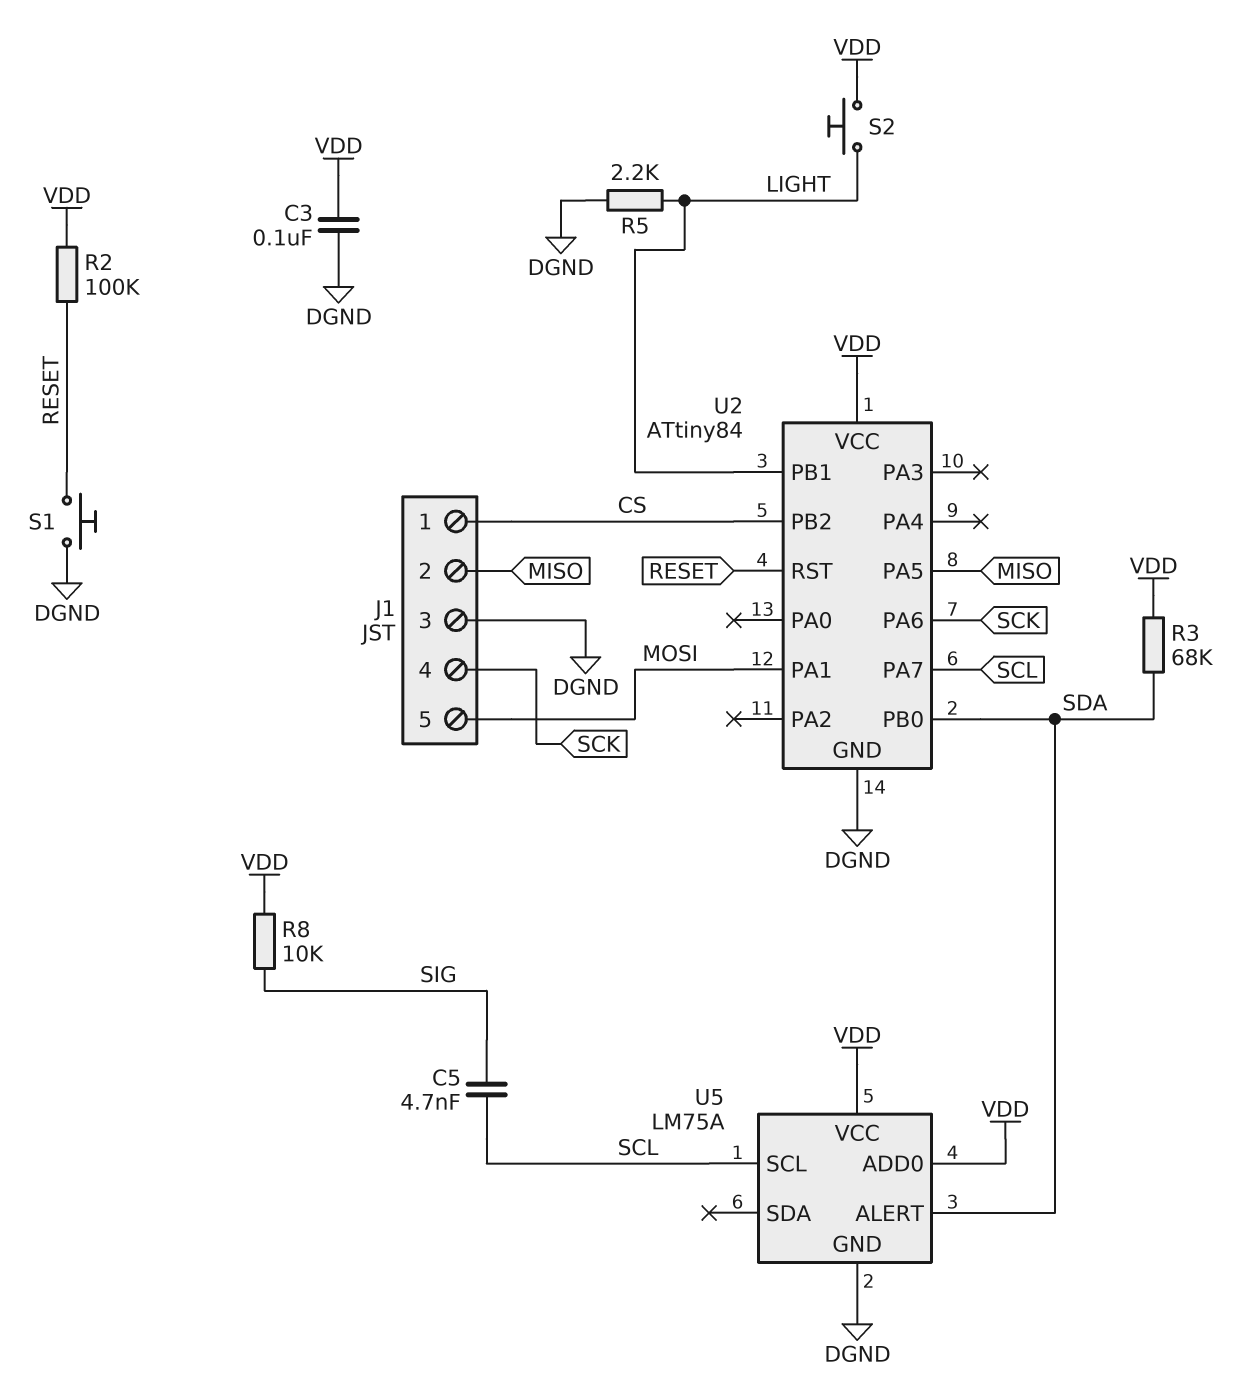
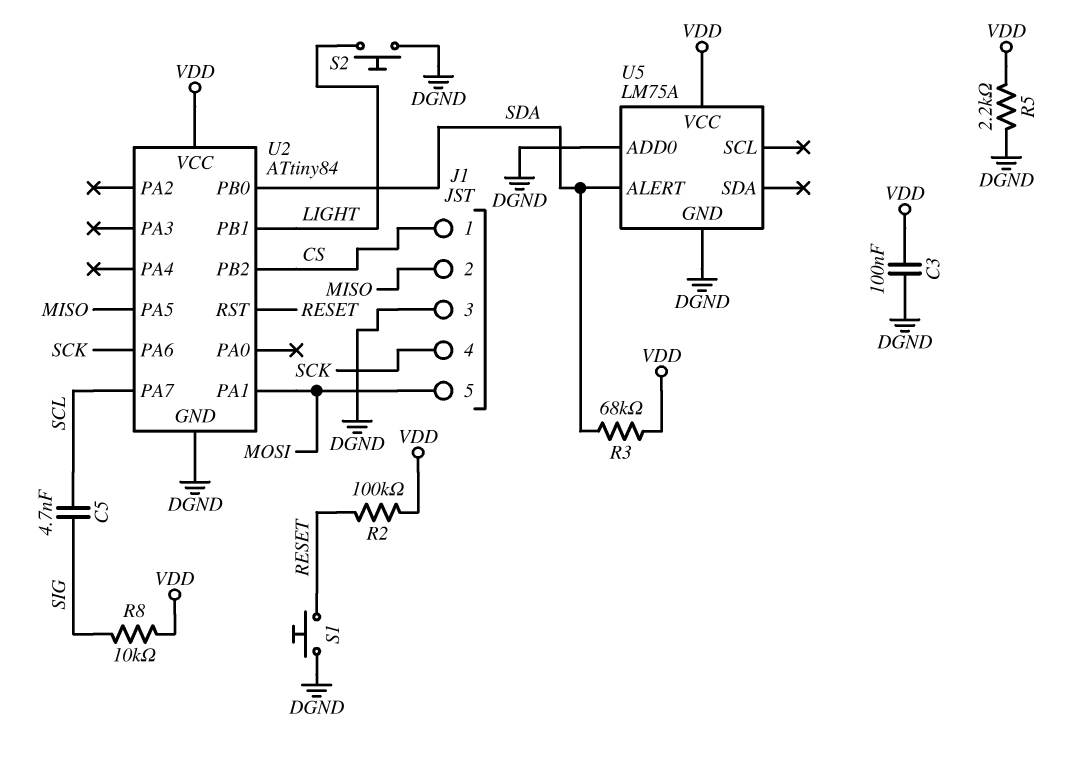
R5: 2.2k (DGND, LIGHT) -> 2.2k (DGND, VDD)
S2: button (LIGHT, VDD) -> button (DGND, LIGHT)
U5 pin ADD0: VDD -> DGND
U5 pin SCL: SCL -> none

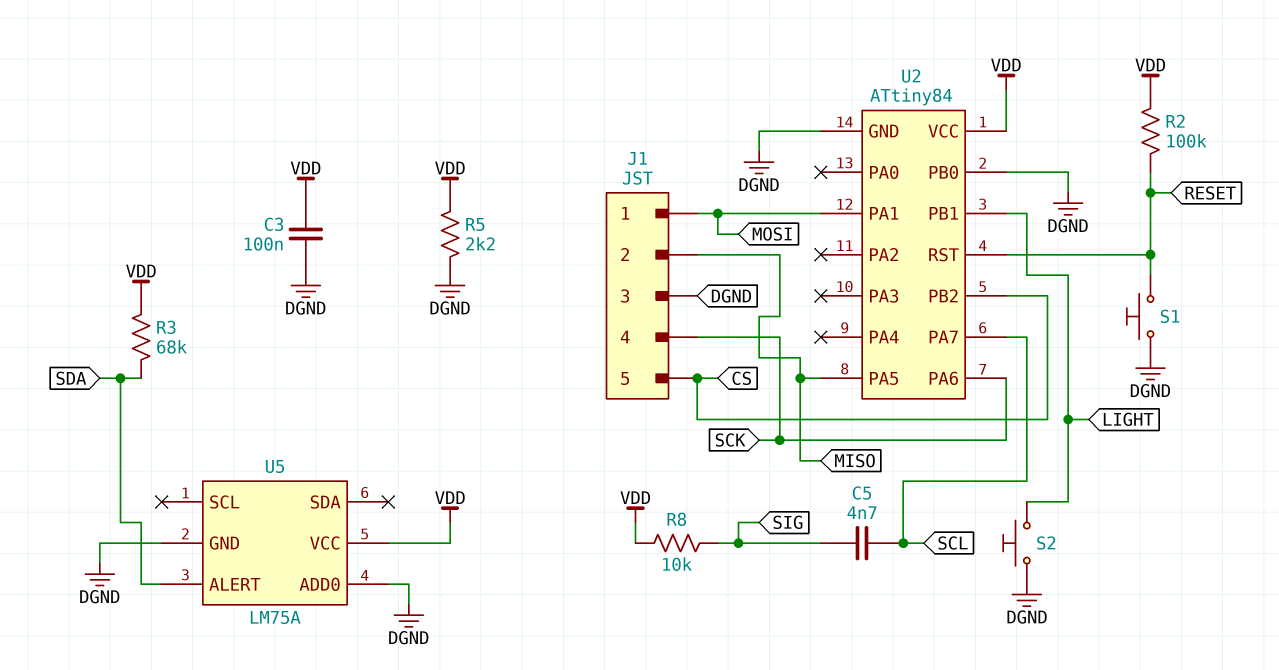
J1 pin 1: CS -> MOSI
J1 pin 5: MOSI -> CS
U2 pin PB0: SDA -> DGND

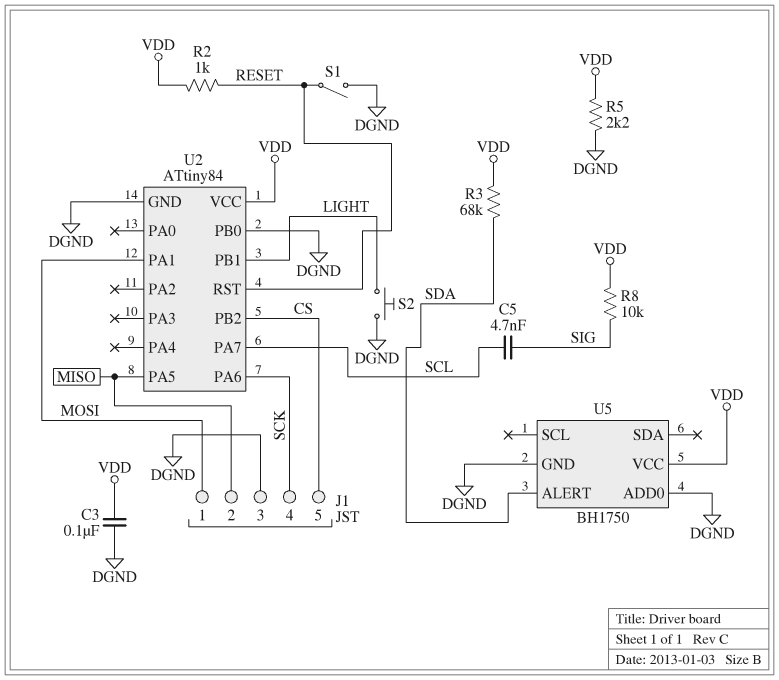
R2: 100k (RESET, VDD) -> 1k (RESET, VDD)
S1: button (DGND, RESET) -> switch (DGND, RESET)
U5: LM75A -> BH1750

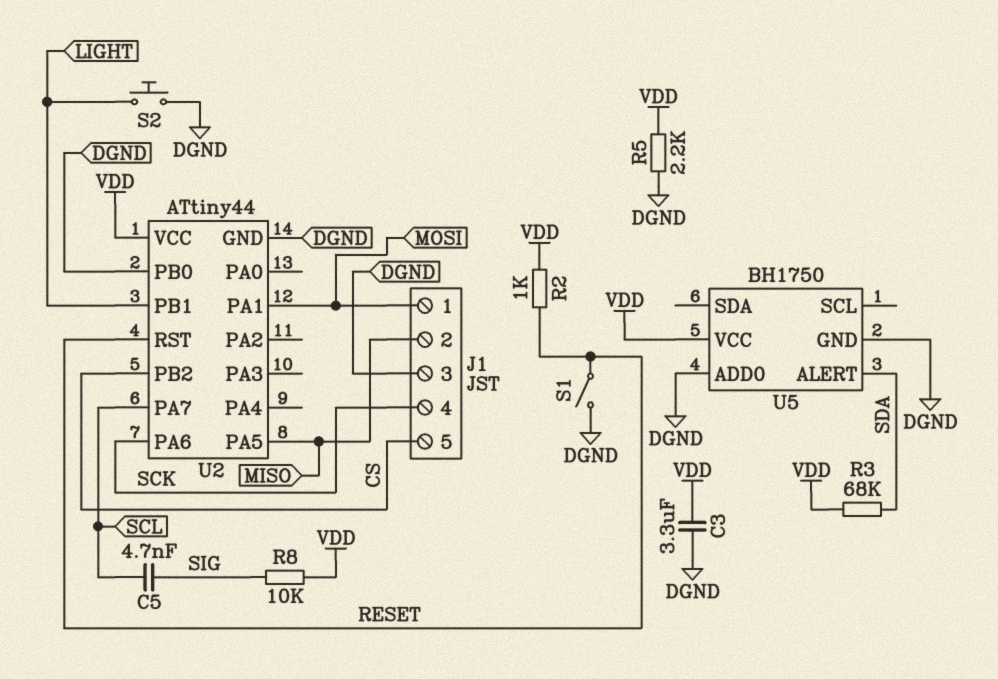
C3: 100nF (DGND, VDD) -> 3.3uF (DGND, VDD)
U2: ATtiny84 -> ATtiny44

